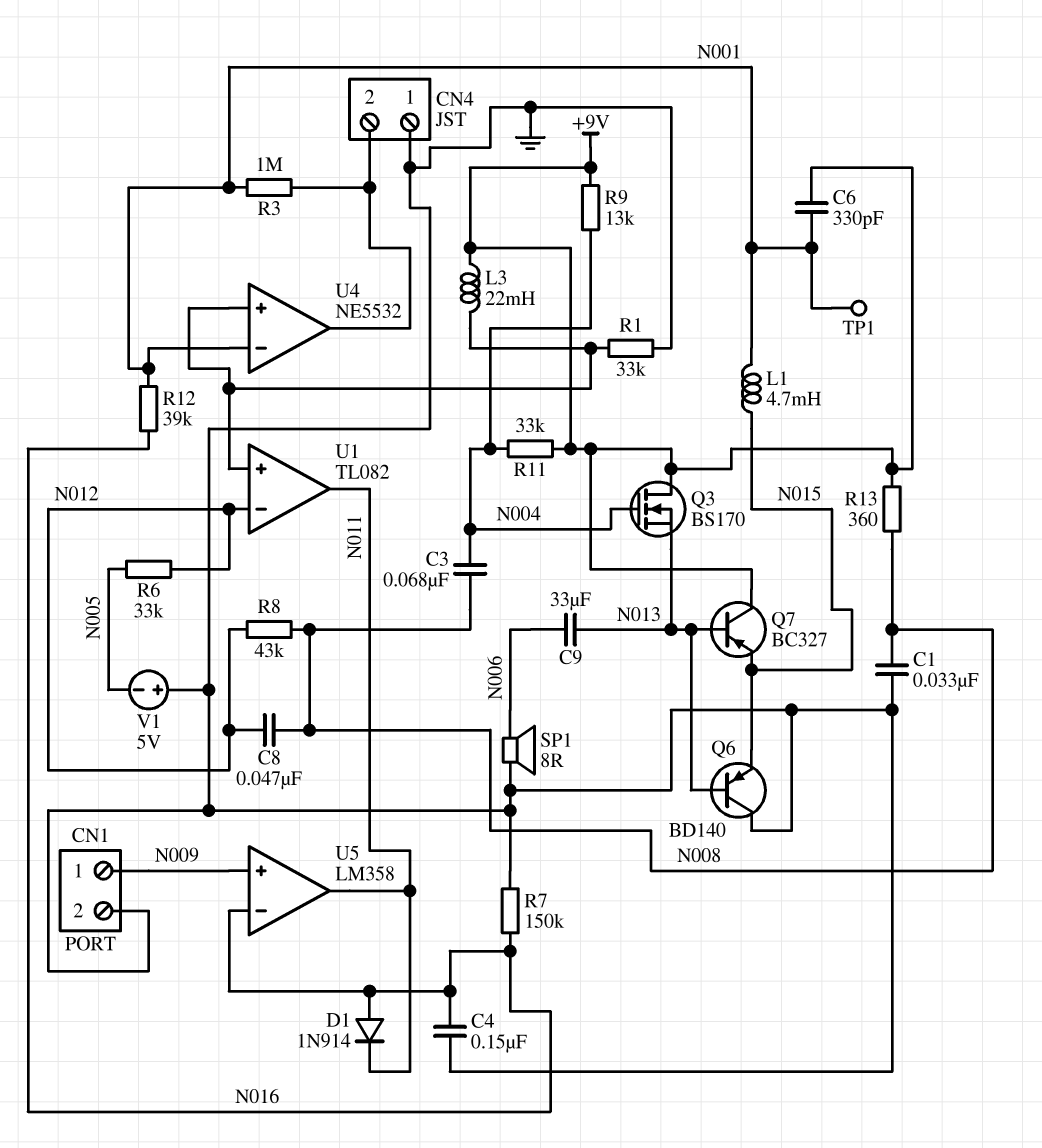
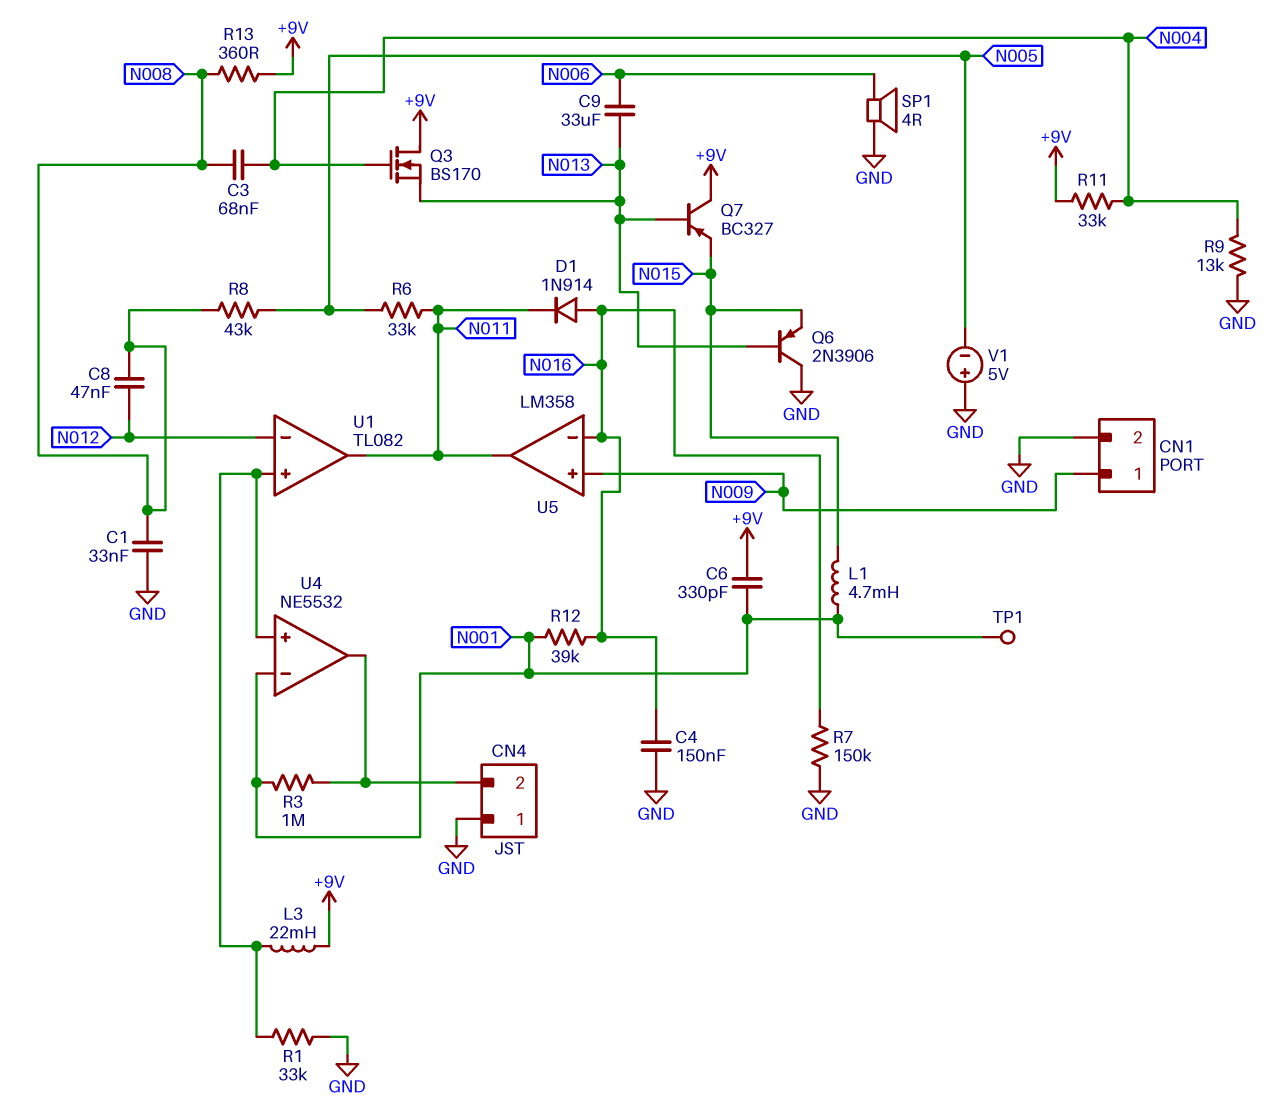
Q6: PNP BD140 (B N013, C GND, E N015) -> PNP 2N3906 (B N013, C GND, E N015)
R6: 33k (N005, N012) -> 33k (N005, N011)
R8: 43k (N008, N012) -> 43k (N005, N008)
R9: 13k (+9V, N004) -> 13k (GND, N004)
SP1: speaker 8R (GND, N006) -> speaker 4R (GND, N006)

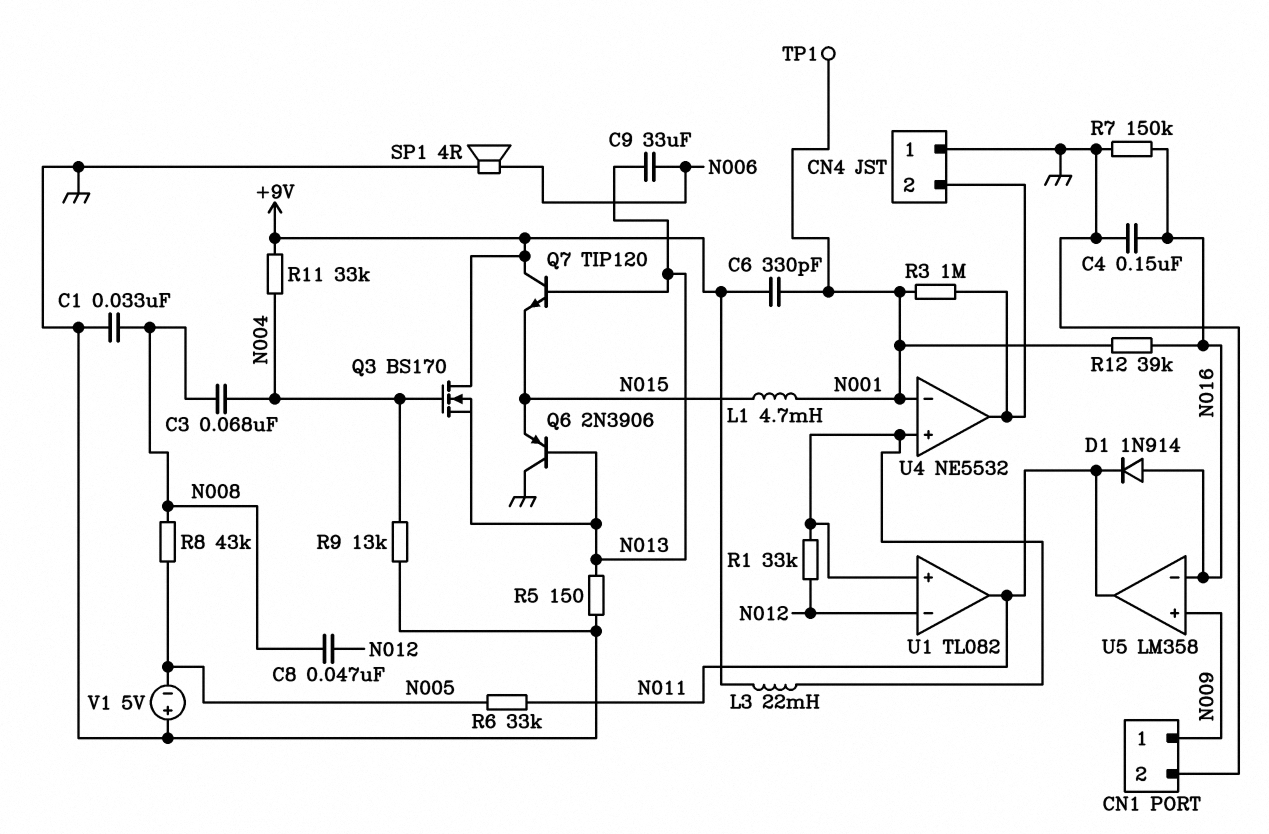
Q7: PNP BC327 (B N013, C +9V, E N015) -> NPN TIP120 (B N013, C +9V, E N015)
R1: 33k (GND, U1/in+) -> 33k (N012, U1/in+)
R5: none -> 150 (GND, N013)
R13: 360 (+9V, N008) -> none

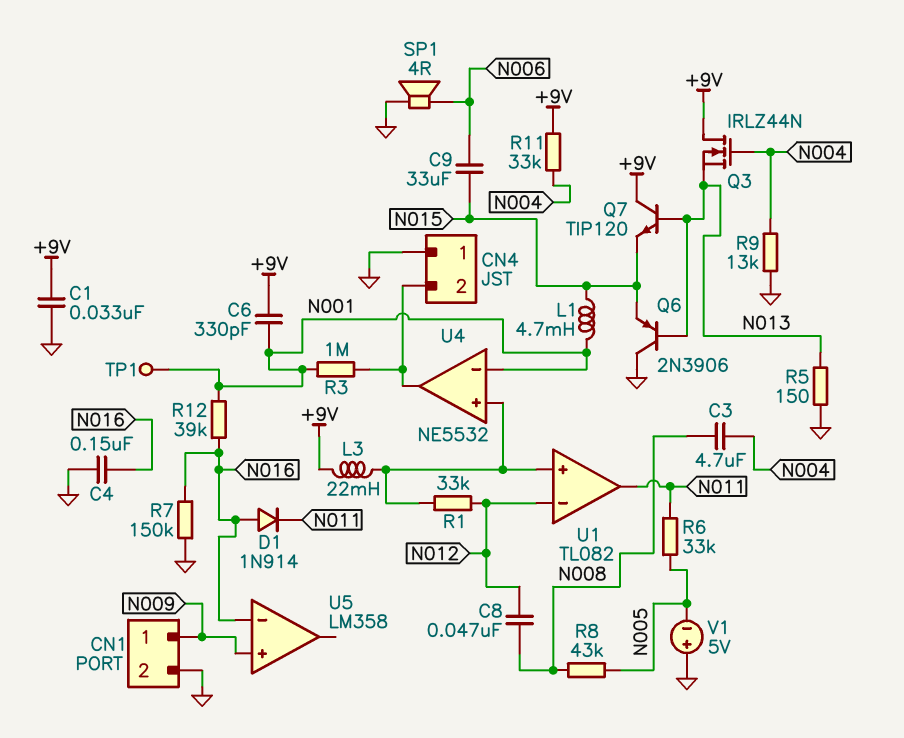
C1: 33nF (GND, N008) -> 33nF (+9V, GND)
C3: 68nF (N004, N008) -> 4.7uF (N004, N008)
C9: 33uF (N006, N013) -> 33uF (N006, N015)
Q3: NMOS BS170 (G N004, D +9V, S N013) -> NMOS IRLZ44N (G N004, D +9V, S N013)
U5 pin out: N011 -> none

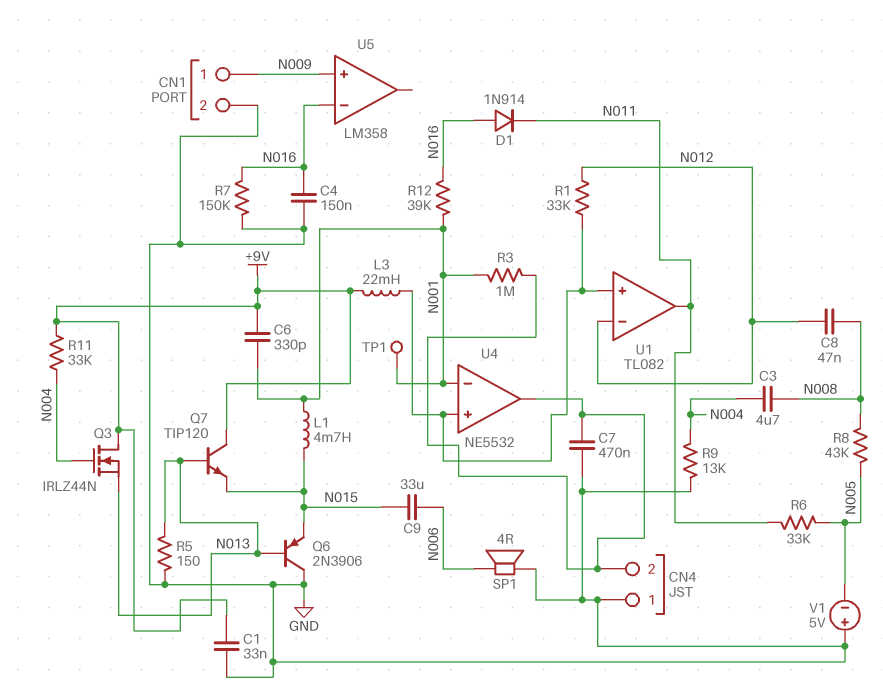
C7: none -> 470nF (CN4/2, GND)

